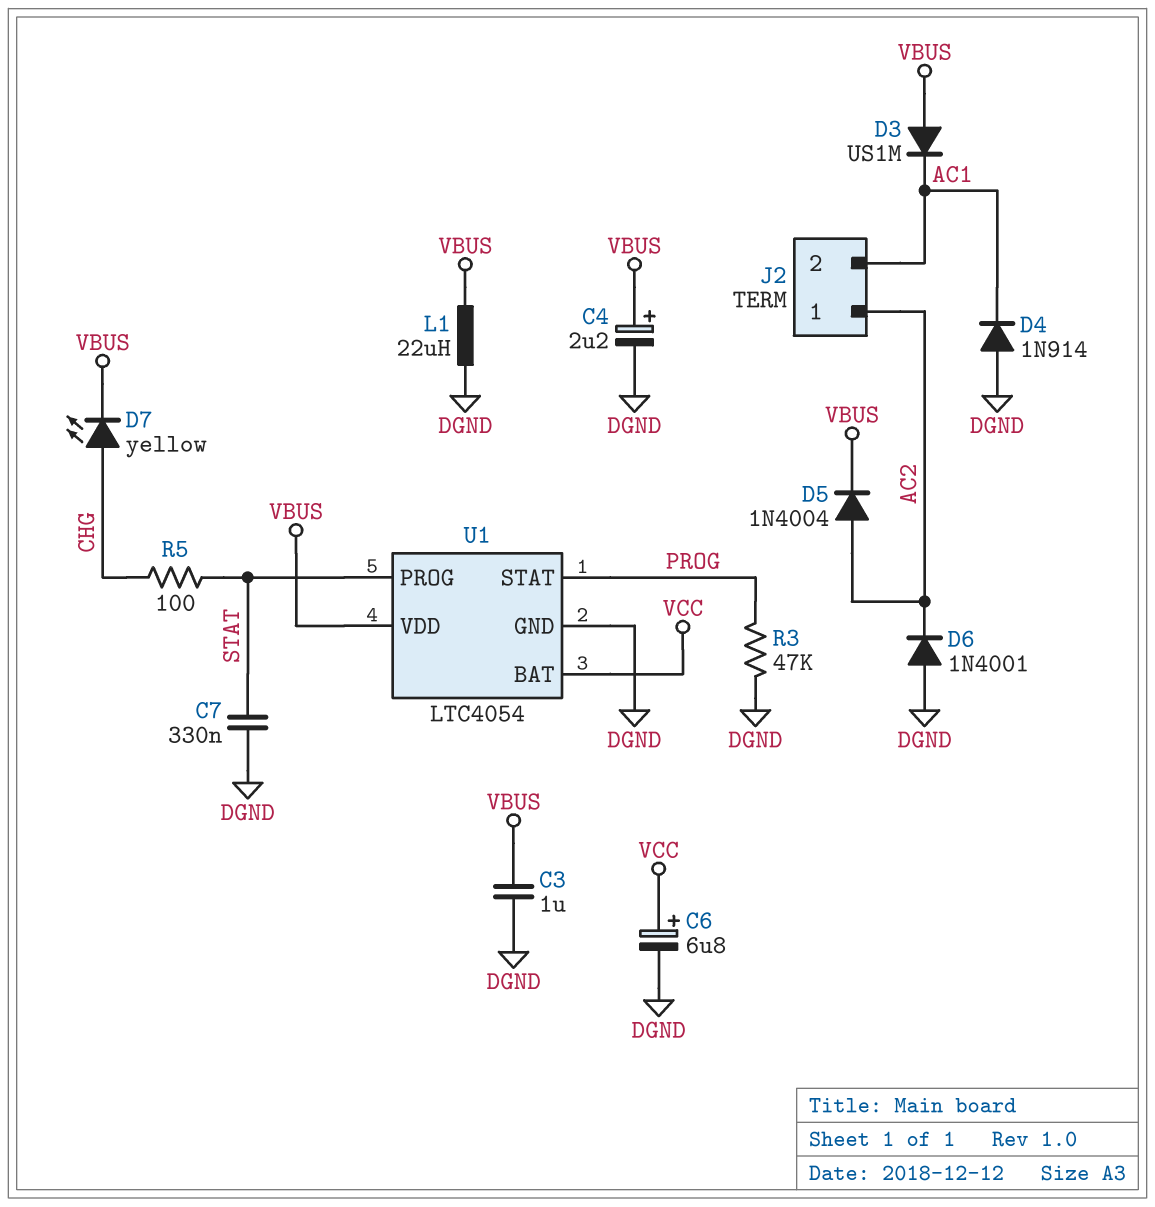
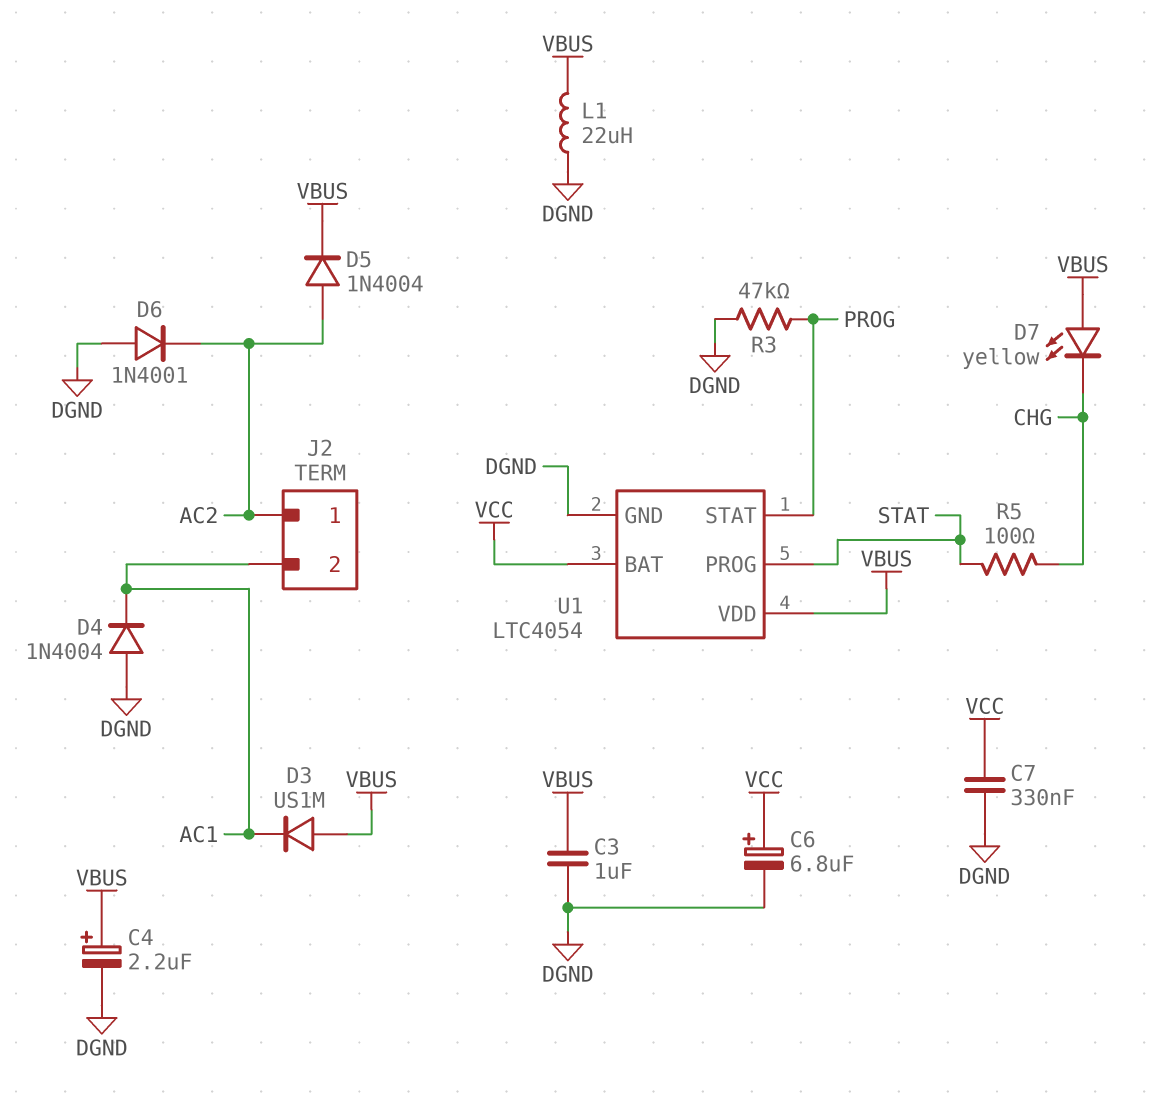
C7: 330nF (DGND, STAT) -> 330nF (DGND, VCC)
D4: diode 1N914 (A DGND, K AC1) -> diode 1N4004 (A DGND, K AC1)
D7: LED yellow (A CHG, K VBUS) -> LED yellow (A VBUS, K CHG)

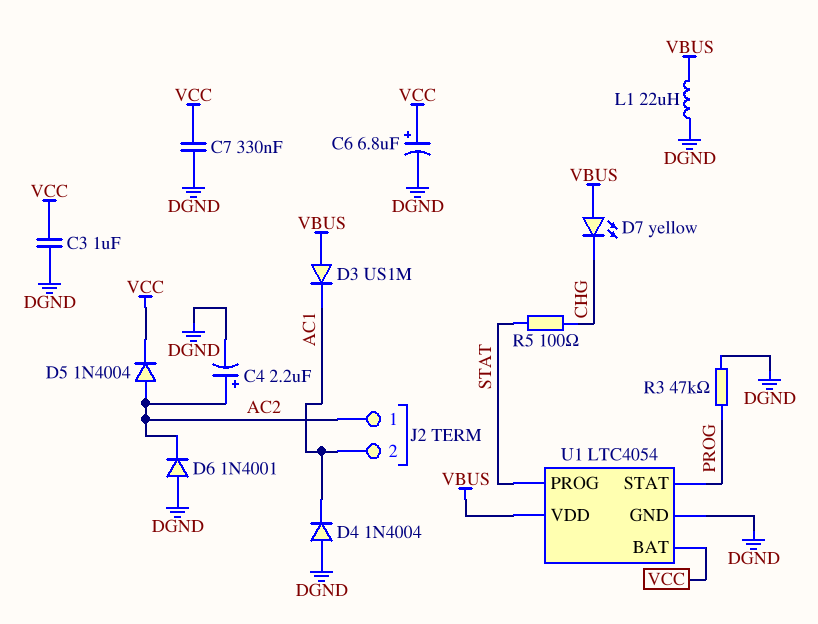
C3: 1uF (DGND, VBUS) -> 1uF (DGND, VCC)
C4: 2.2uF (plus VBUS, minus DGND) -> 2.2uF (plus AC2, minus DGND)
D5: diode 1N4004 (A AC2, K VBUS) -> diode 1N4004 (A AC2, K VCC)

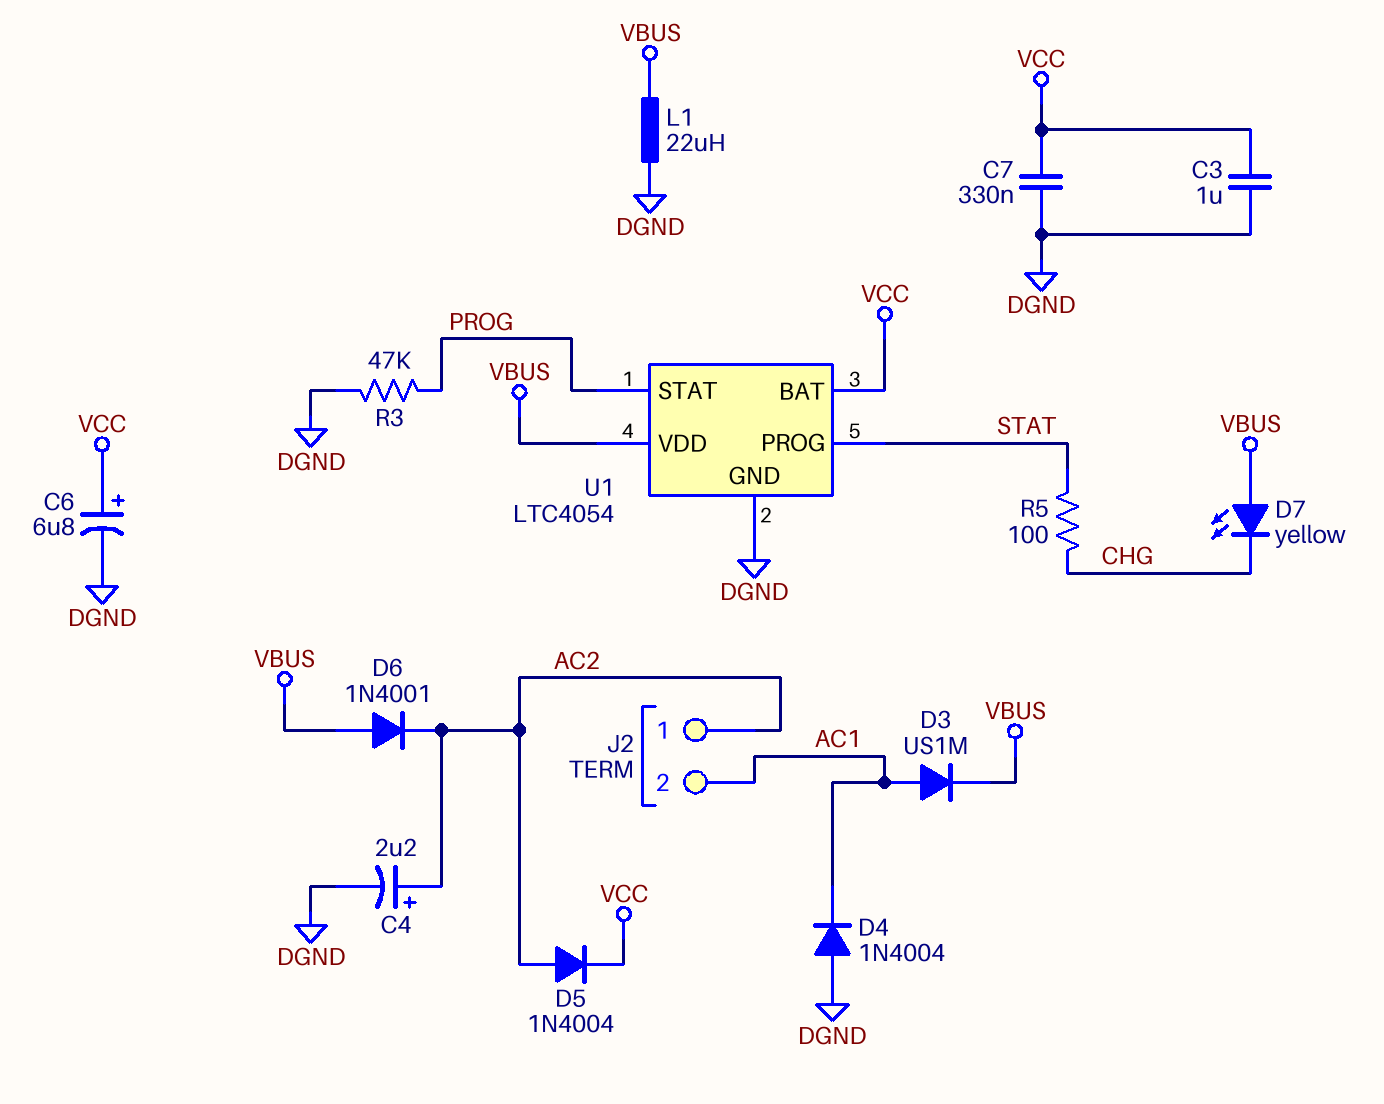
D3: diode US1M (A VBUS, K AC1) -> diode US1M (A AC1, K VBUS)
D6: diode 1N4001 (A DGND, K AC2) -> diode 1N4001 (A VBUS, K AC2)

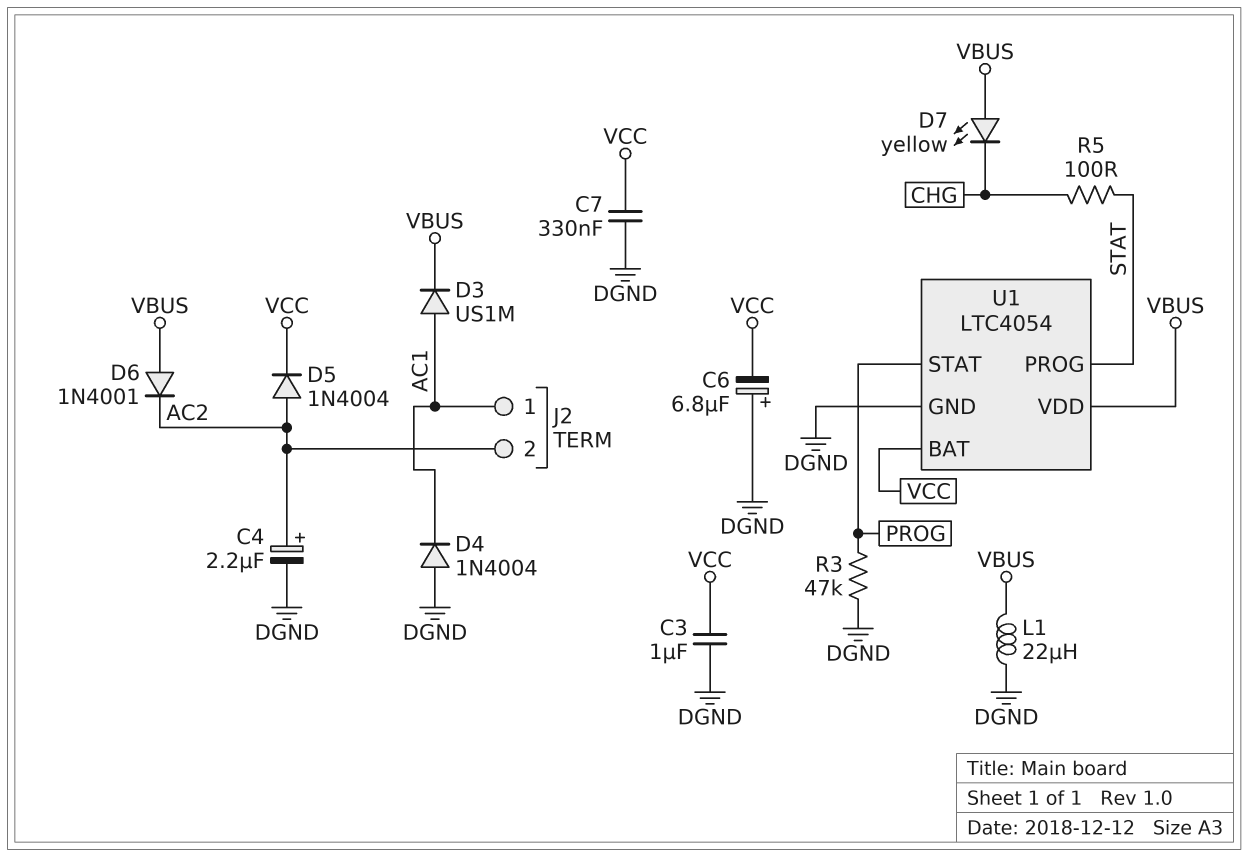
C6: 6.8uF (plus VCC, minus DGND) -> 6.8uF (plus DGND, minus VCC)
J2 pin 1: AC2 -> AC1
J2 pin 2: AC1 -> AC2

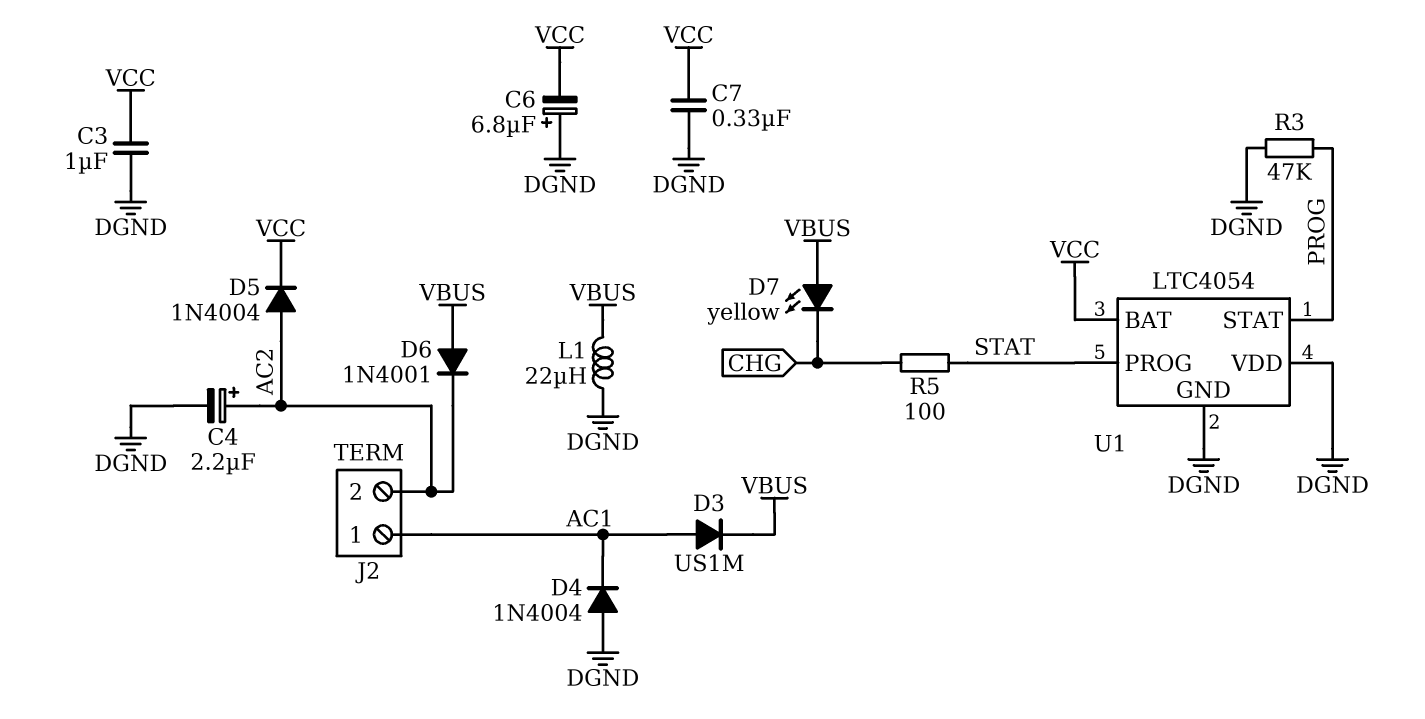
U1 pin VDD: VBUS -> DGND

